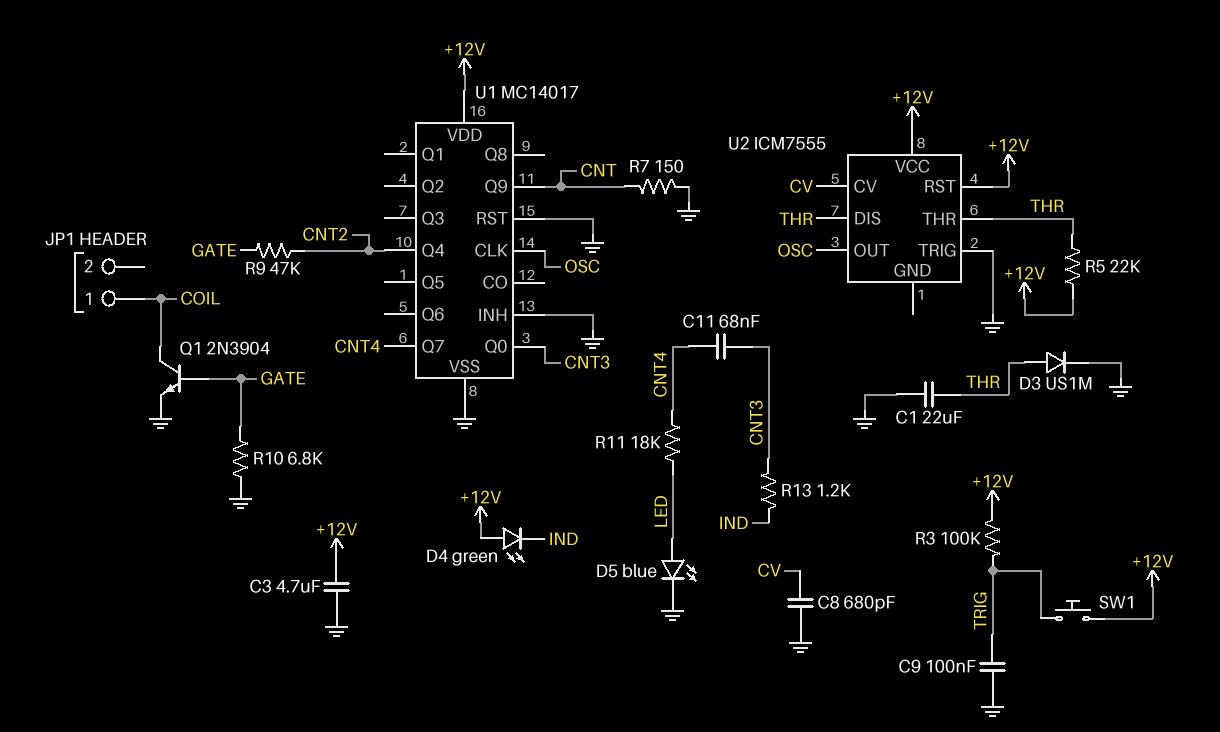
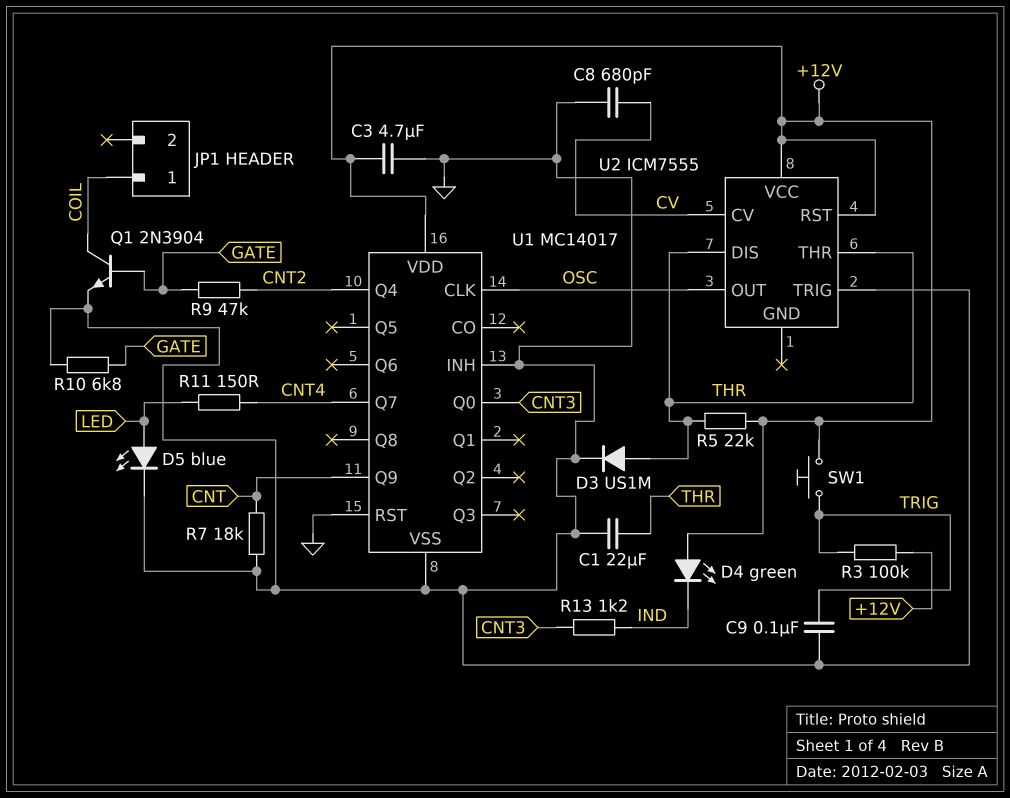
C11: 68nF (CNT3, CNT4) -> none
R7: 150 (CNT, GND) -> 18k (CNT, GND)
R11: 18k (CNT4, LED) -> 150 (CNT4, LED)

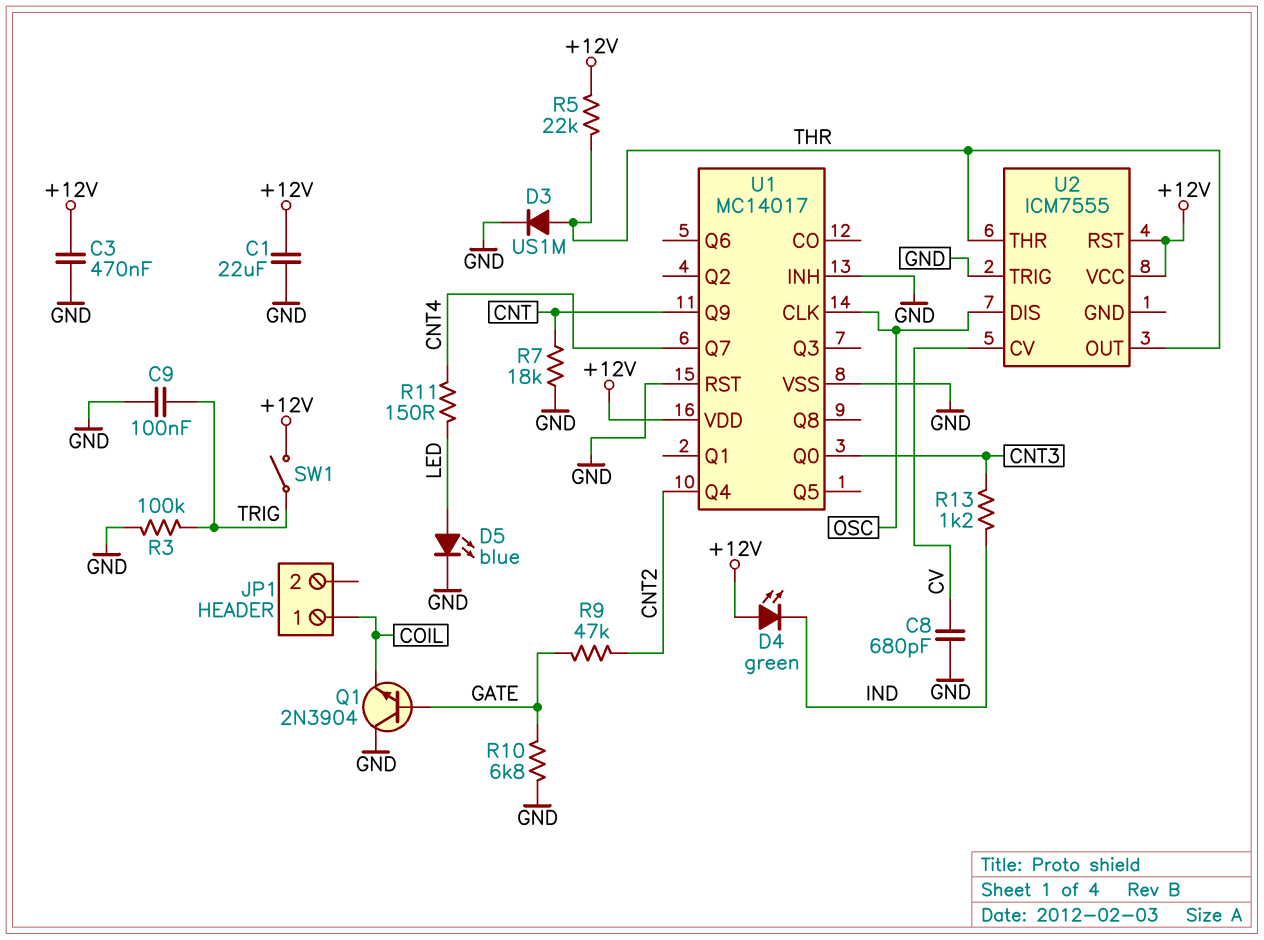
C1: 22uF (GND, THR) -> 22uF (+12V, GND)
C3: 4.7uF (+12V, GND) -> 470nF (+12V, GND)
Q1: NPN 2N3904 (B GATE, C COIL, E GND) -> NPN 2N3904 (B GATE, C GND, E COIL)
R3: 100k (+12V, TRIG) -> 100k (GND, TRIG)
SW1: button (+12V, TRIG) -> switch (+12V, TRIG)
U2 pin DIS: THR -> OSC
U2 pin OUT: OSC -> THR

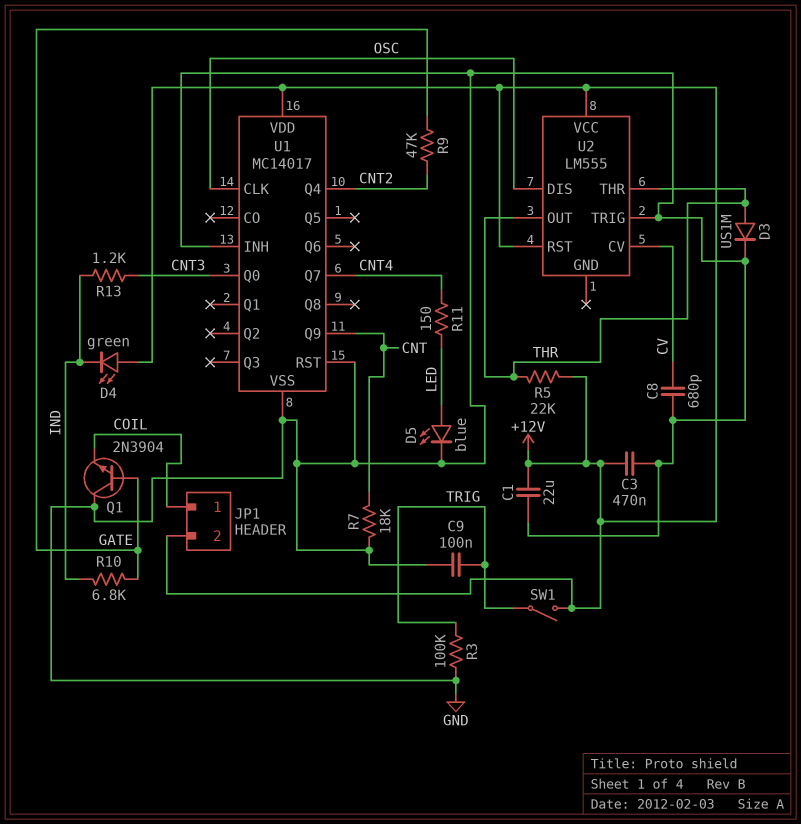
JP1 pin 2: none -> +12V
R10: 6.8k (GATE, GND) -> 6.8k (GATE, IND)
U2: ICM7555 -> LM555

